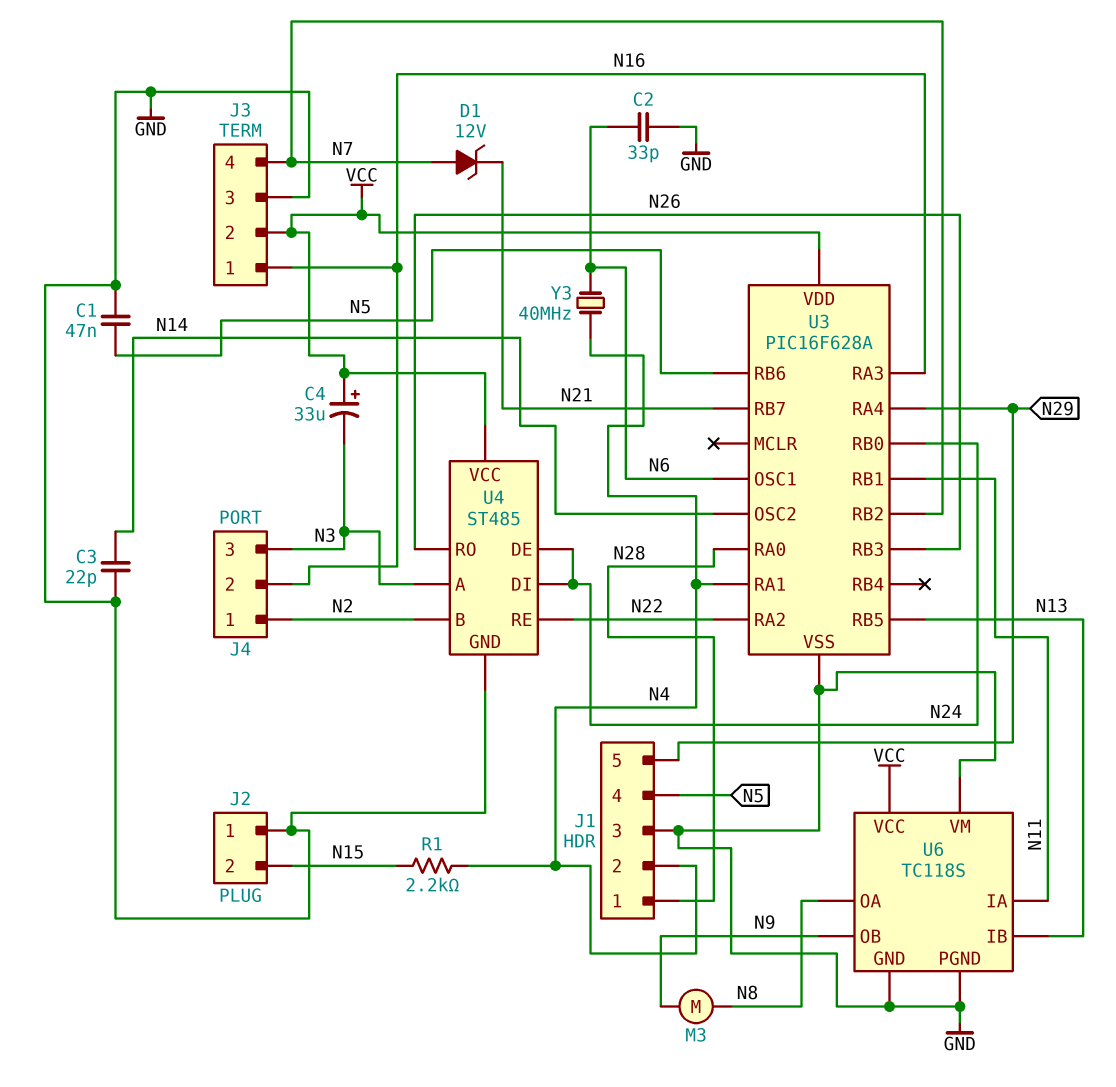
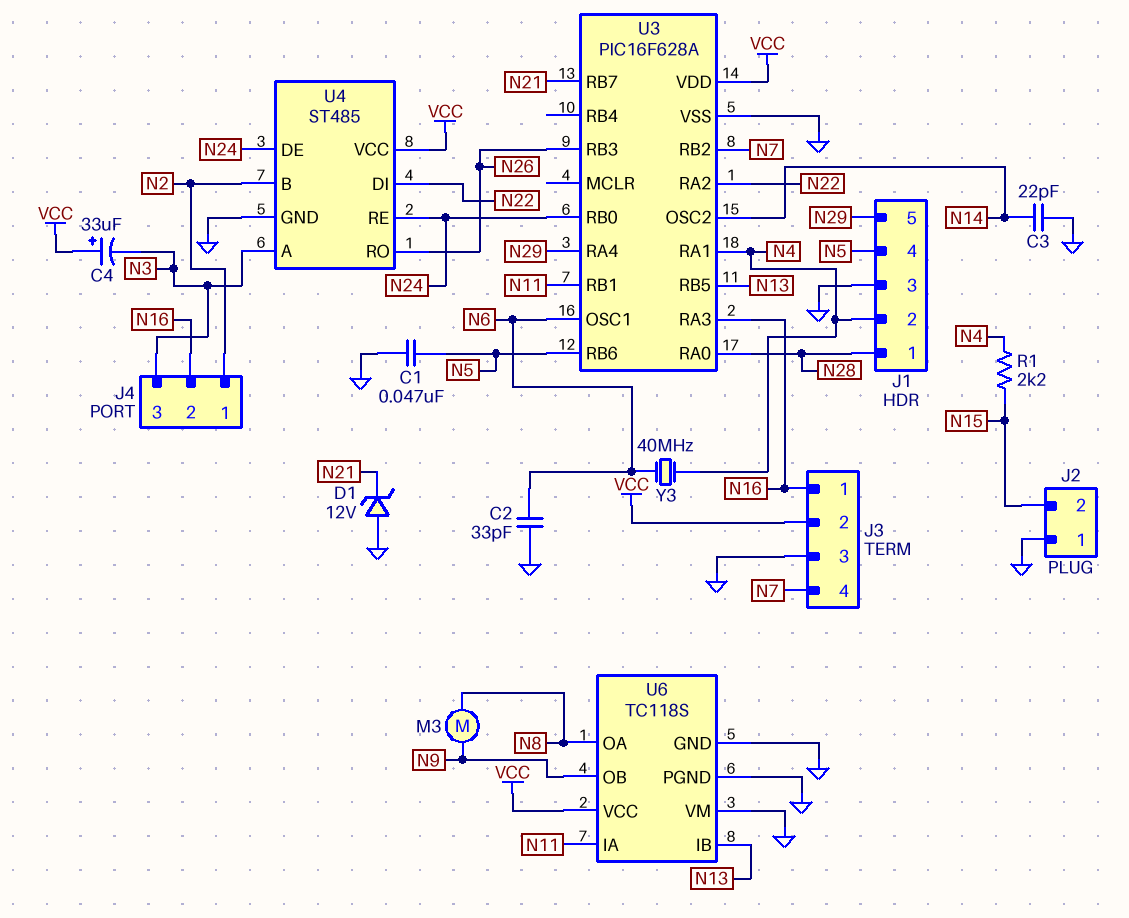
D1: zener 12V (A N7, K N21) -> zener 12V (A GND, K N21)
U4 pin DI: N24 -> N22
U4 pin RE: N22 -> N24

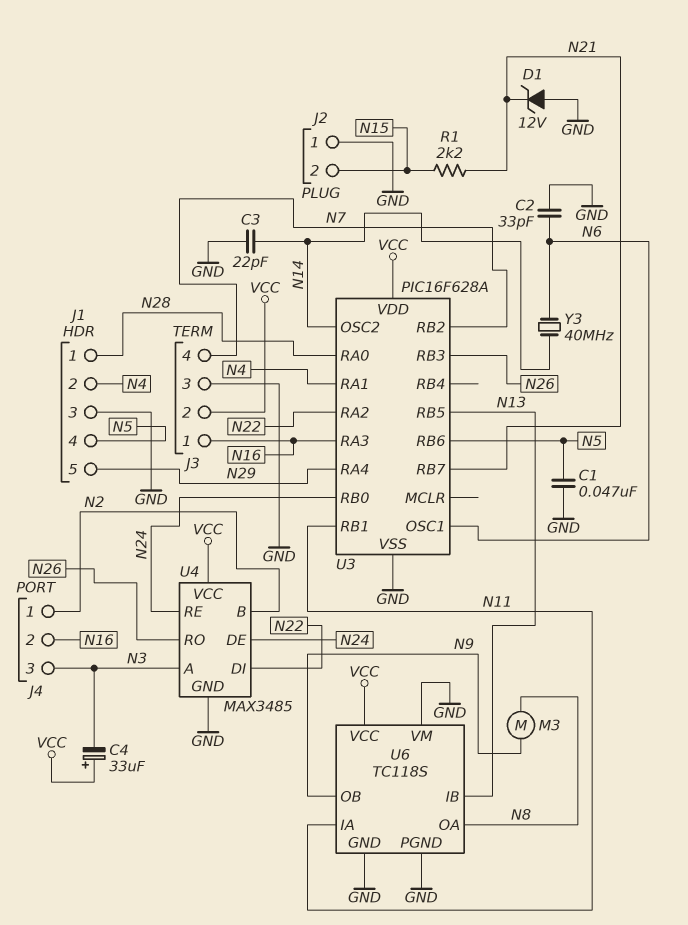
R1: 2.2k (N4, N15) -> 2.2k (N15, N21)
U4: ST485 -> MAX3485
Y3: 40MHz (N4, N6) -> 40MHz (N6, N14)

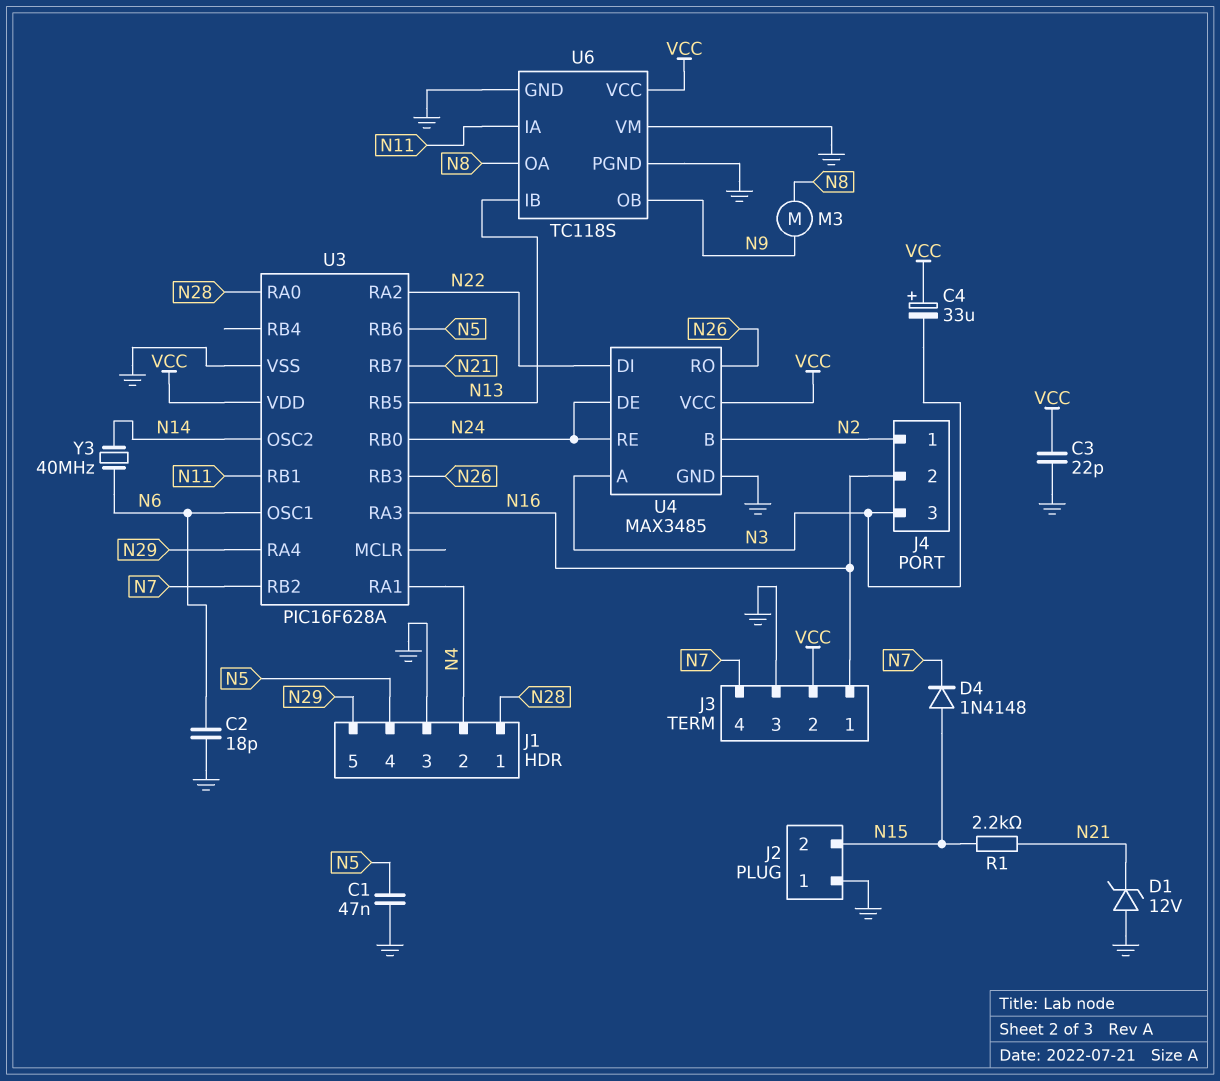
C2: 33pF (GND, N6) -> 18pF (GND, N6)
C3: 22pF (GND, N14) -> 22pF (GND, VCC)
D4: none -> diode 1N4148 (A N15, K N7)

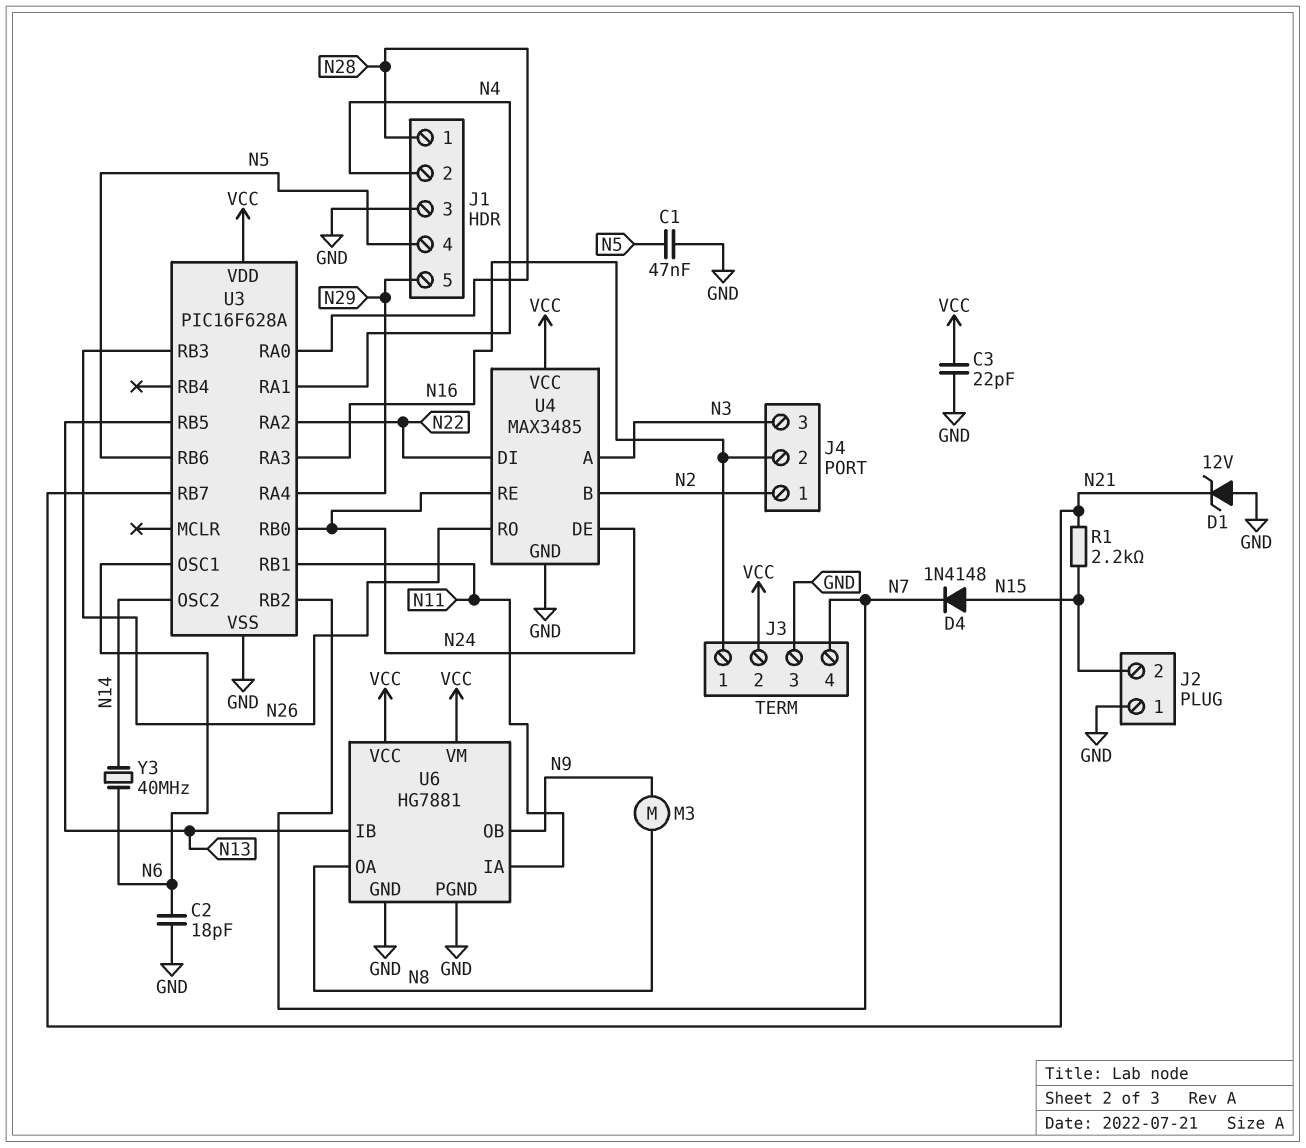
C4: 33uF (plus VCC, minus N3) -> none
U6: TC118S -> HG7881
U6 pin VM: GND -> VCC

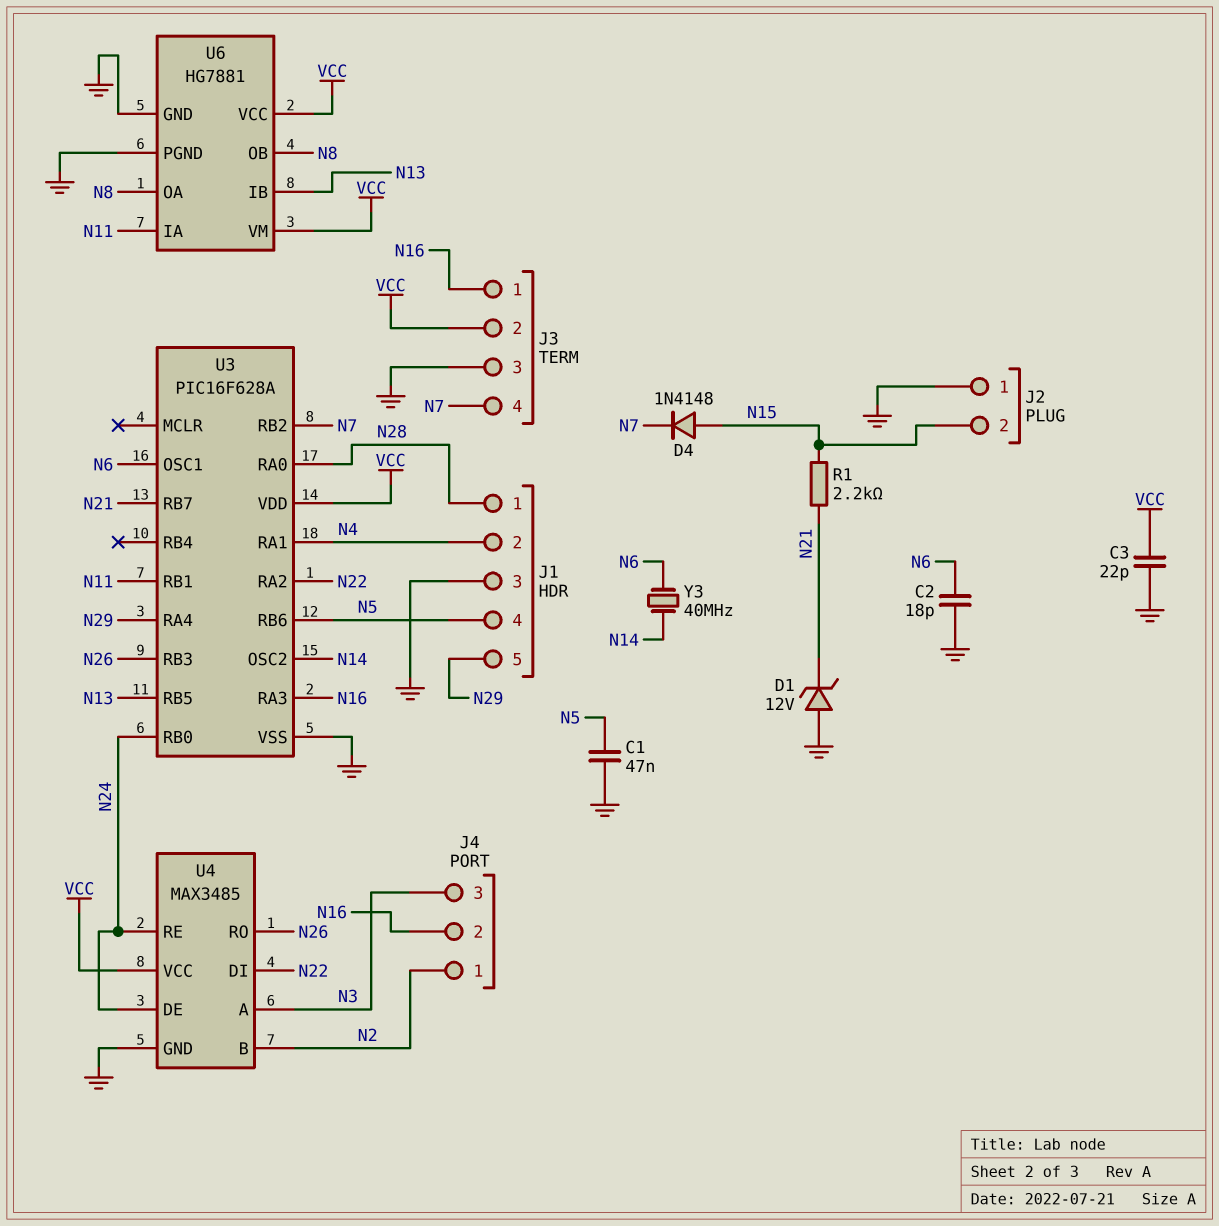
M3: motor (N8, N9) -> none
U6 pin OB: N9 -> N8

